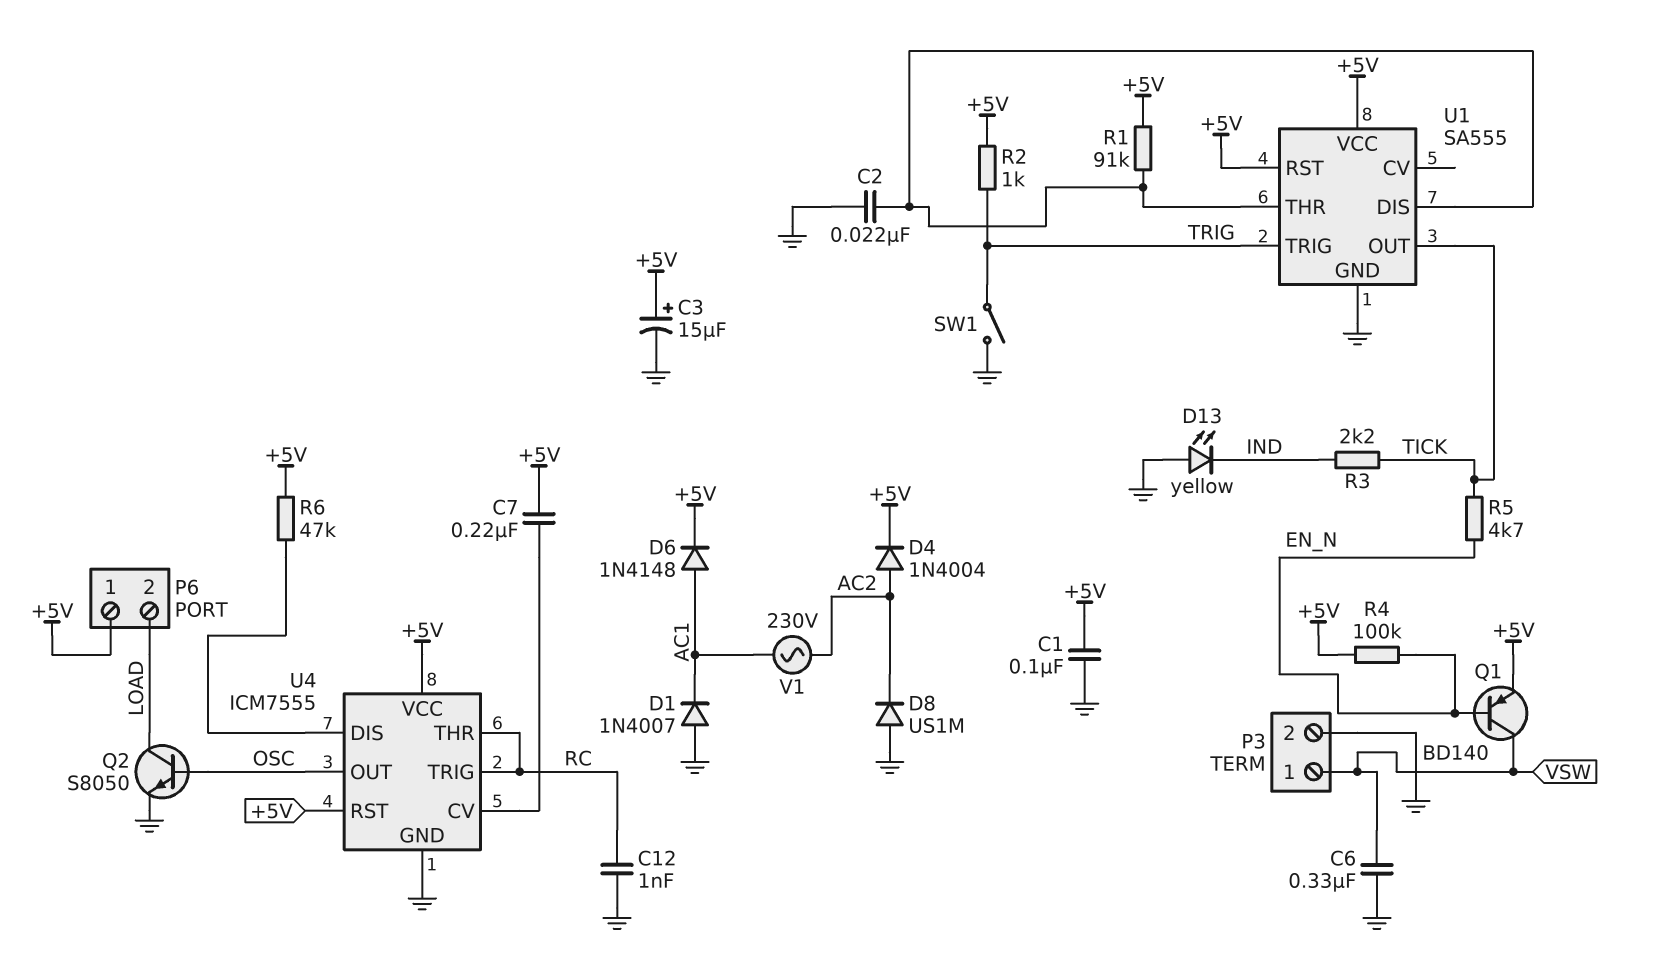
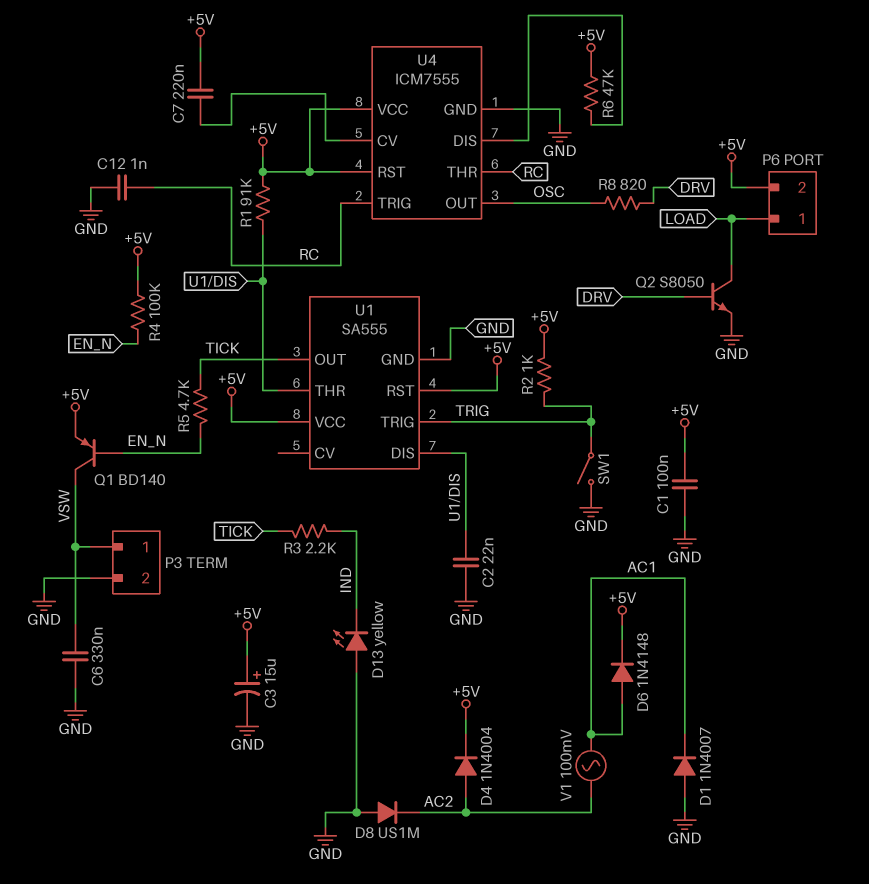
P6 pin 1: +5V -> LOAD
P6 pin 2: LOAD -> +5V
Q2: NPN S8050 (B OSC, C LOAD, E GND) -> NPN S8050 (B DRV, C LOAD, E GND)
R8: none -> 820 (DRV, OSC)
V1: AC 230V (AC1, AC2) -> AC 100mV (AC1, AC2)

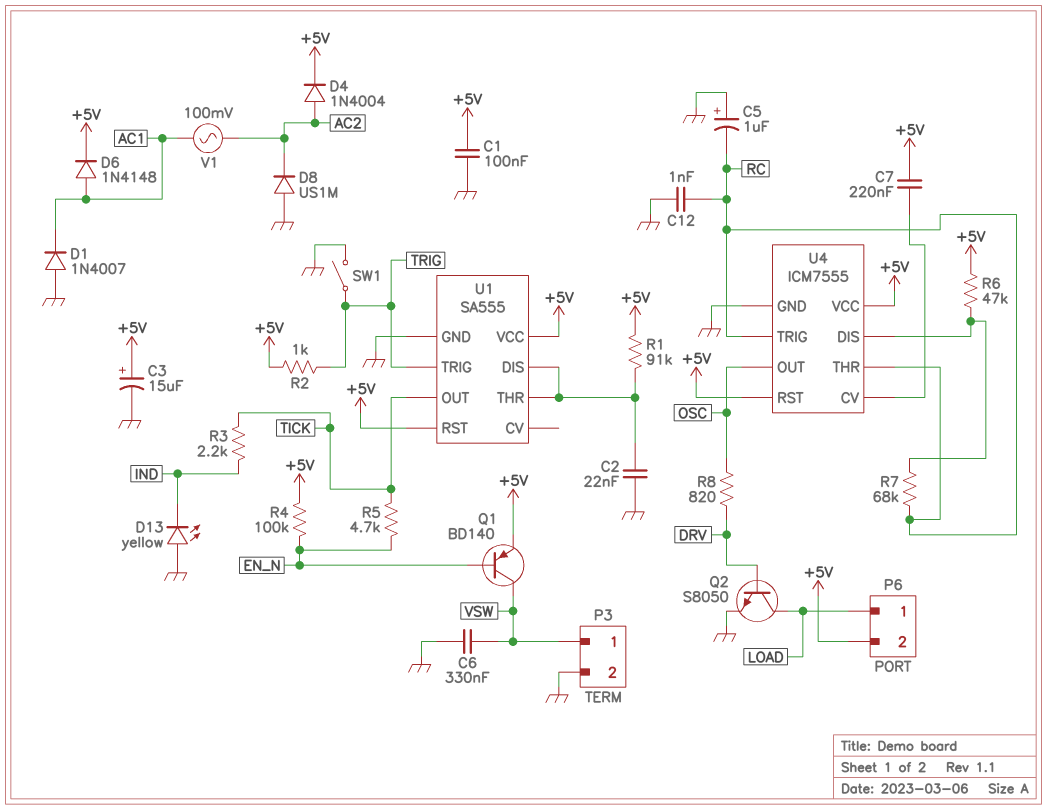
C5: none -> 1uF (plus GND, minus RC)
R7: none -> 68k (RC, U4/DIS)

